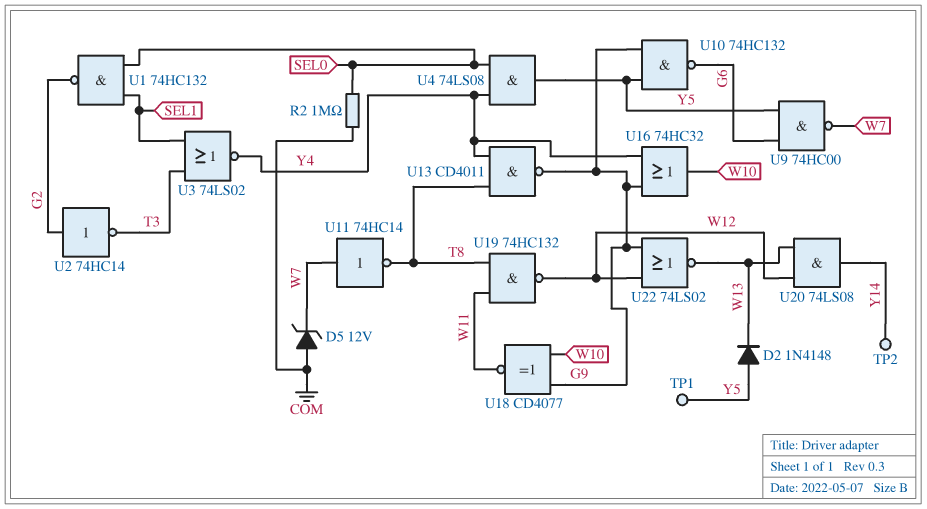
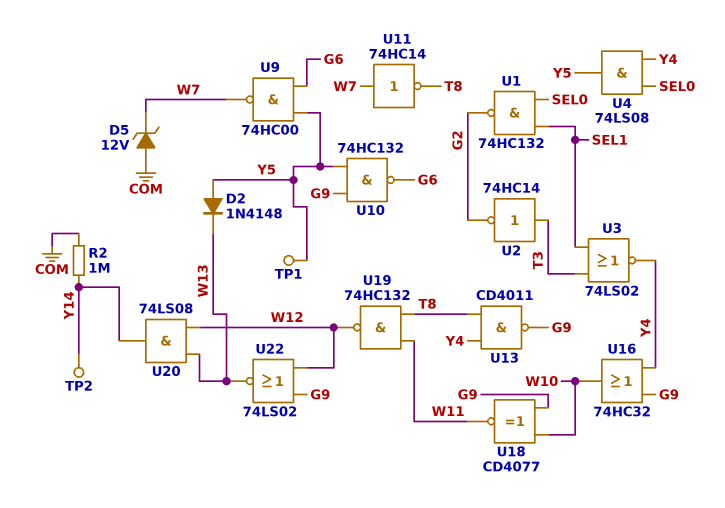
R2: 1M (COM, SEL0) -> 1M (COM, Y14)
U2: NOT 74HC14 (in G2, out T3) -> NOT 74HC14 (in T3, out G2)

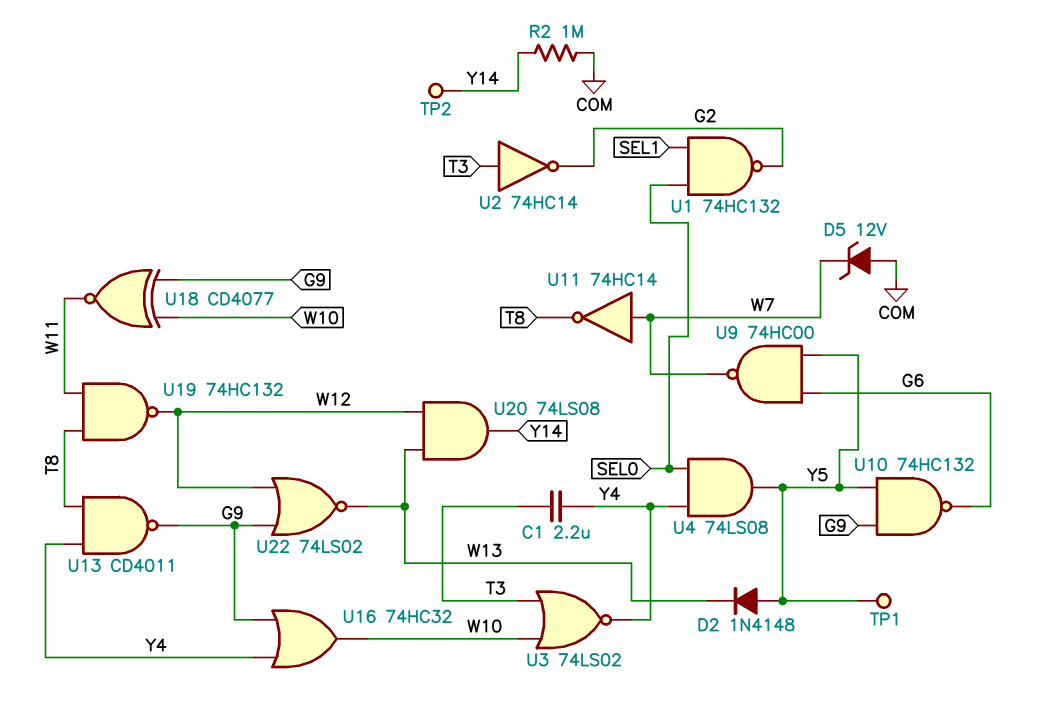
C1: none -> 2.2uF (T3, Y4)
U3: NOR 74LS02 (in SEL1, in T3, out Y4) -> NOR 74LS02 (in T3, in W10, out Y4)

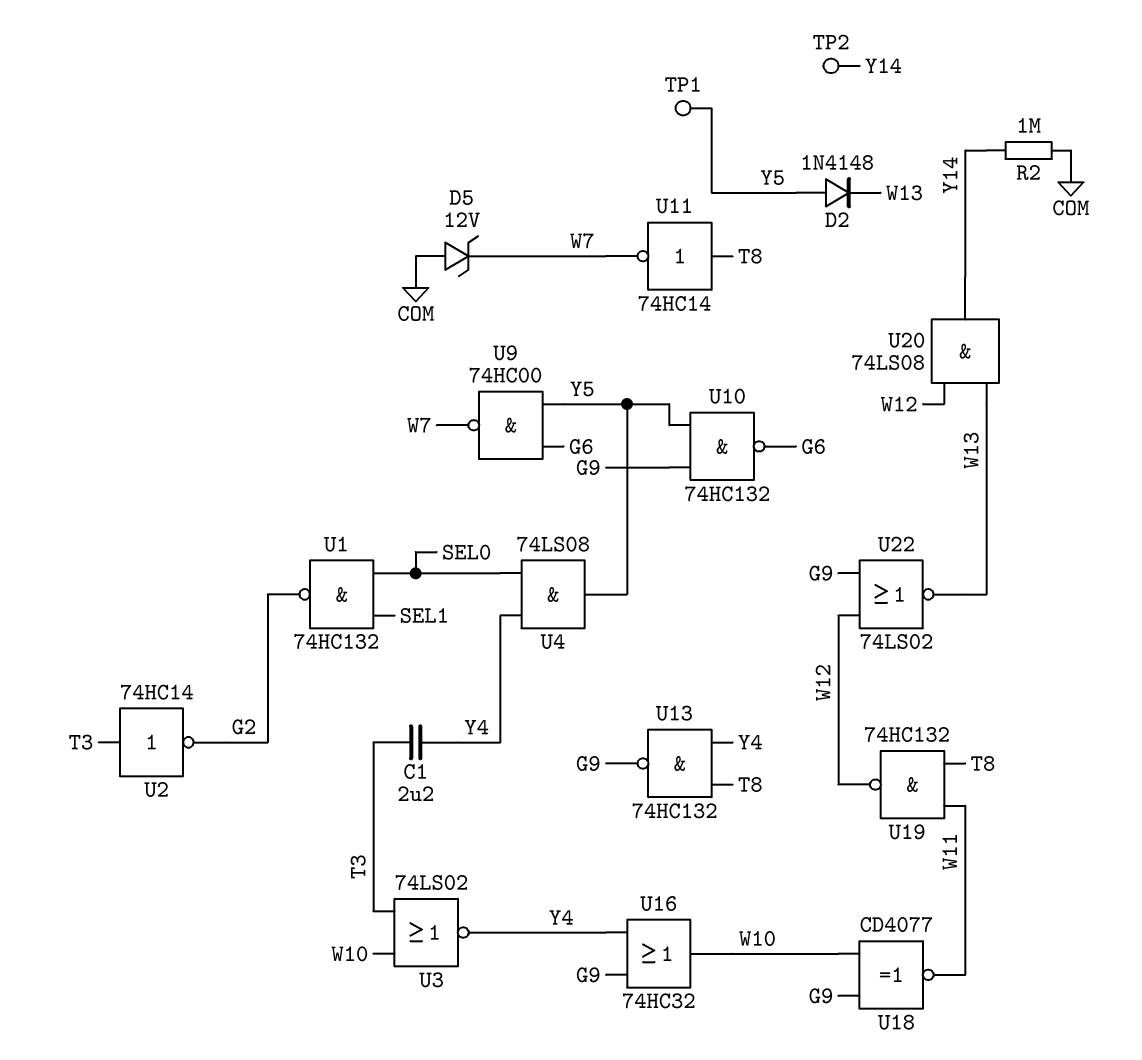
U11: NOT 74HC14 (in W7, out T8) -> NOT 74HC14 (in T8, out W7)
U13: NAND CD4011 (in T8, in Y4, out G9) -> NAND 74HC132 (in T8, in Y4, out G9)

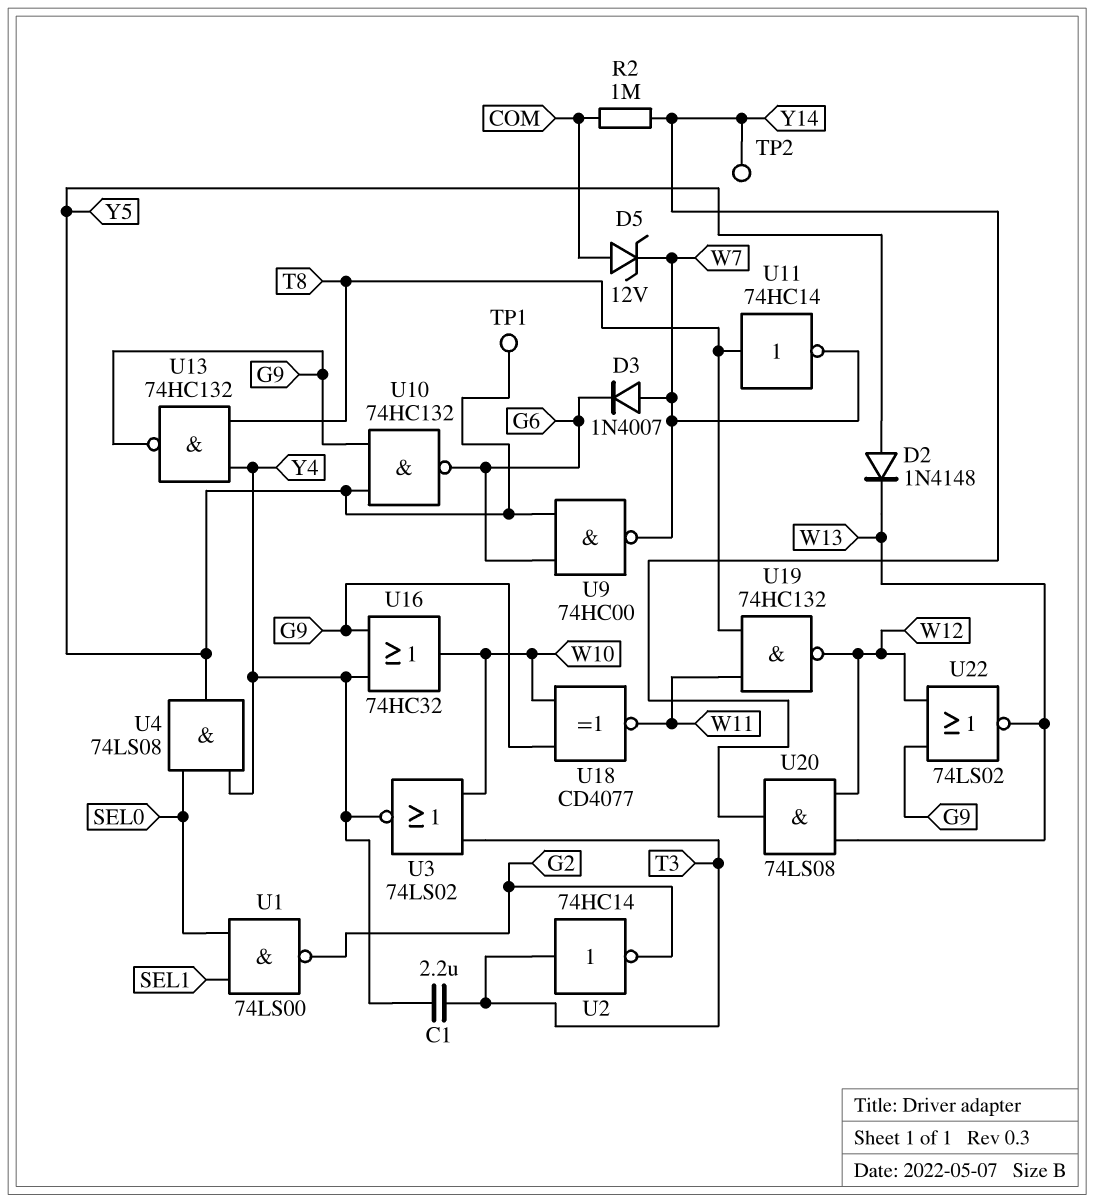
D3: none -> diode 1N4007 (A W7, K G6)
U1: NAND 74HC132 (in SEL0, in SEL1, out G2) -> NAND 74LS00 (in SEL0, in SEL1, out G2)

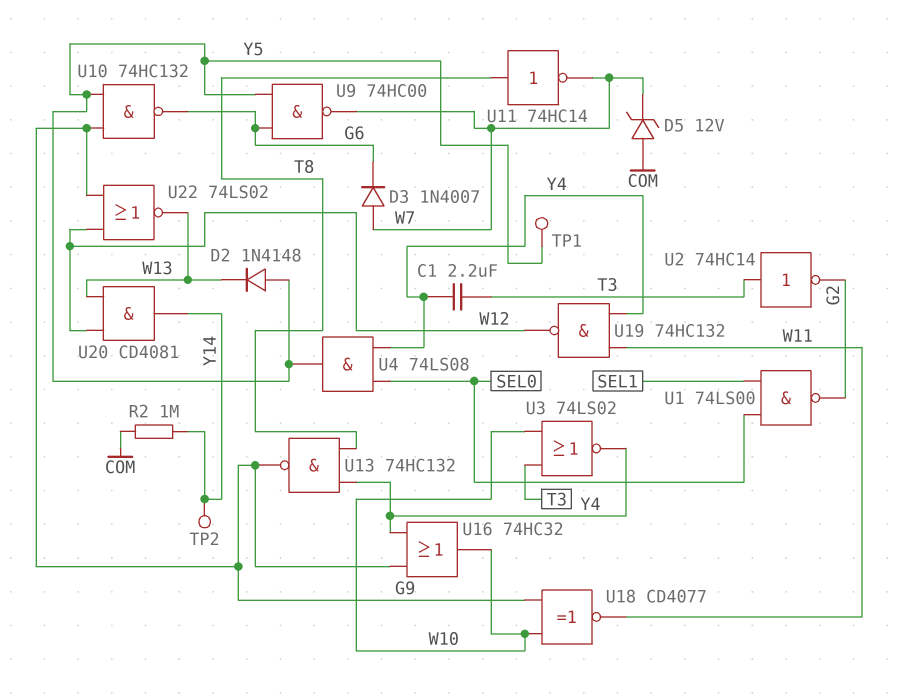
U19: NAND 74HC132 (in T8, in W11, out W12) -> NAND 74HC132 (in W11, in Y4, out W12)
U20: AND 74LS08 (in W12, in W13, out Y14) -> AND CD4081 (in W12, in W13, out Y14)

